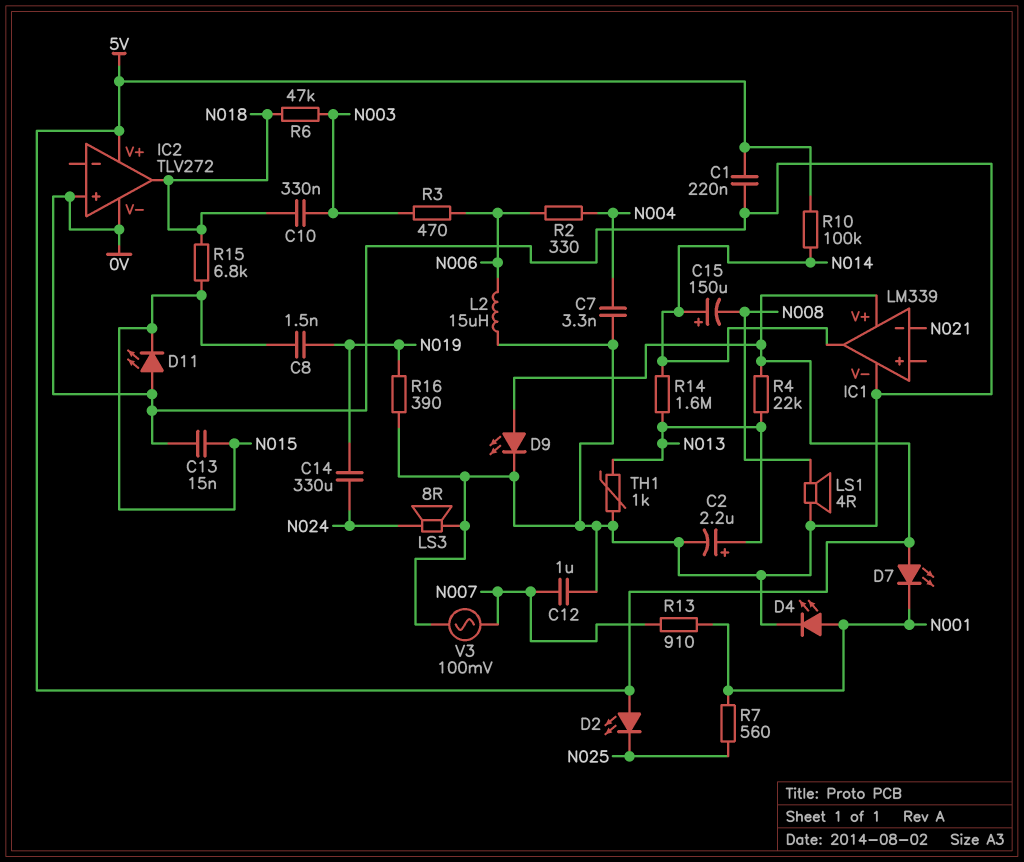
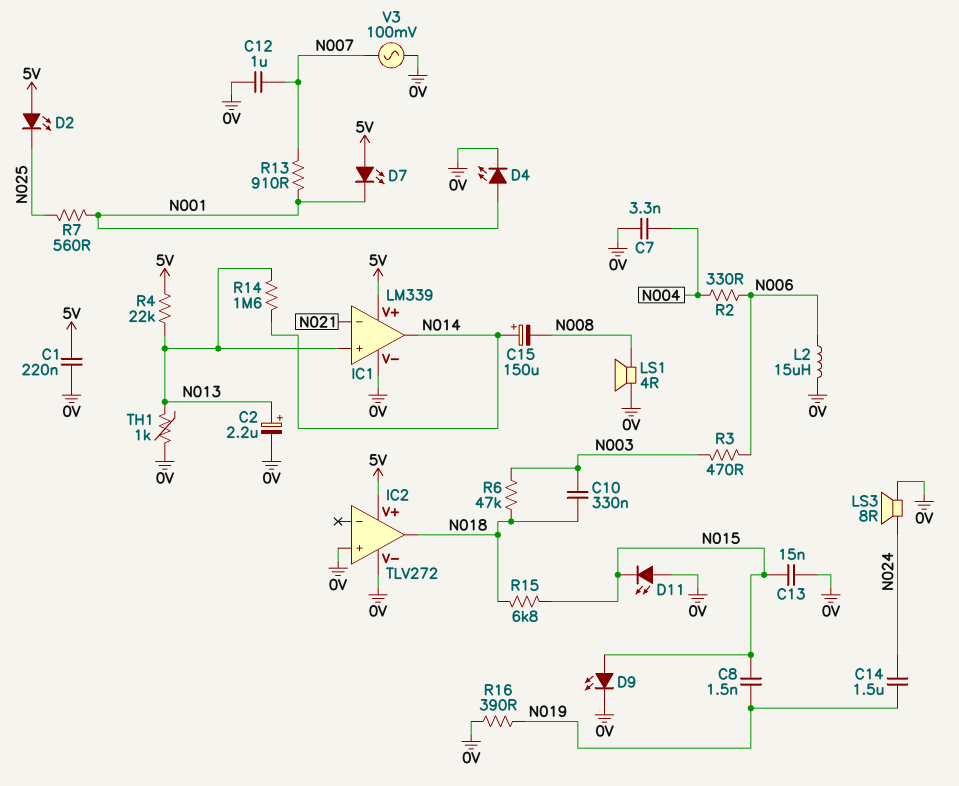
C14: 330uF (N019, N024) -> 1.5uF (N019, N024)
D9: LED (A 5V, K 0V) -> LED (A N015, K 0V)
IC1 pin in+: none -> N013
R10: 100k (5V, N014) -> none

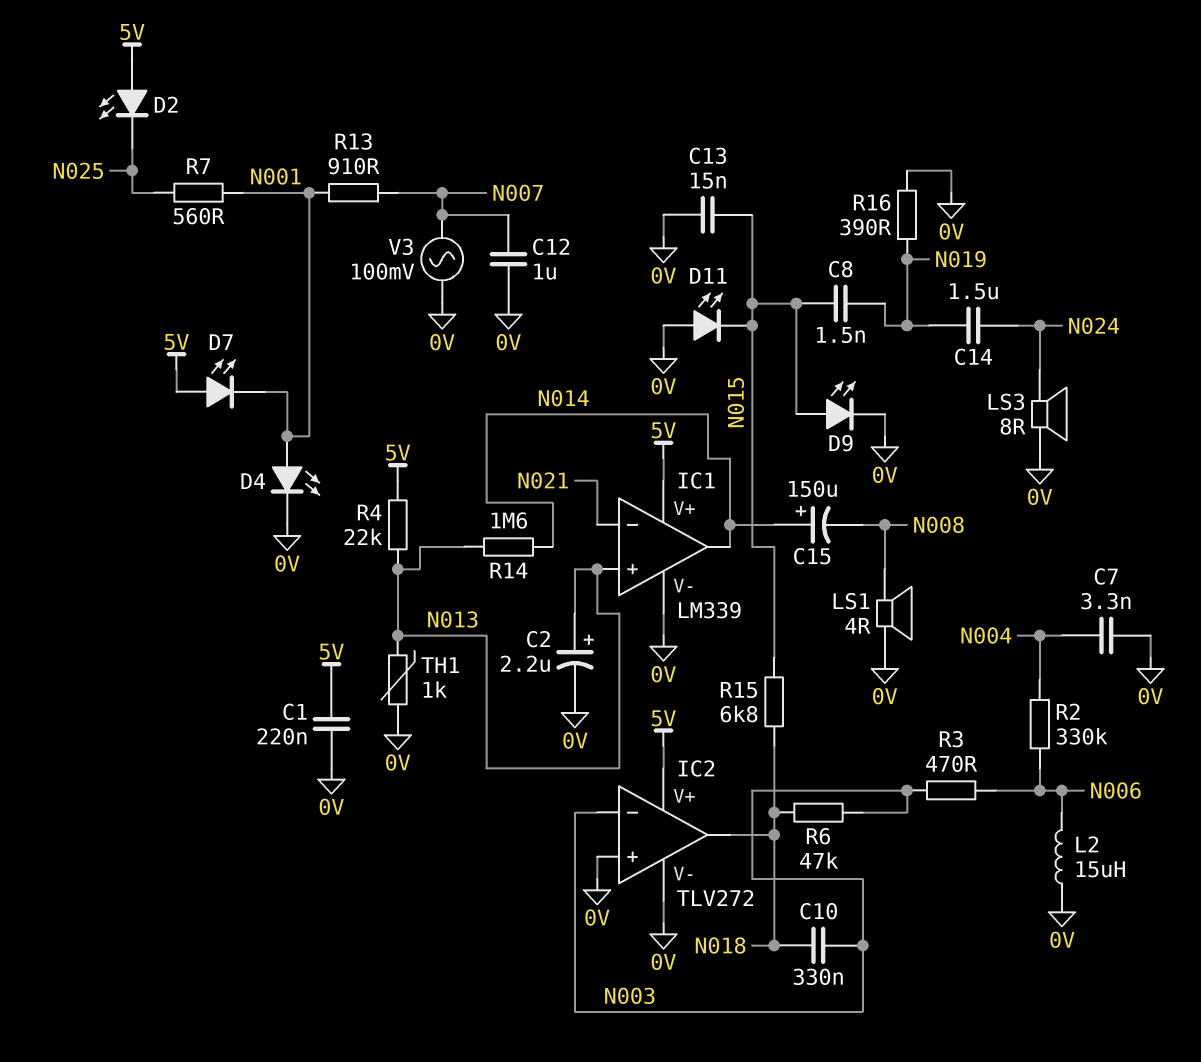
IC2 pin in-: none -> N003
R2: 330 (N004, N006) -> 330k (N004, N006)

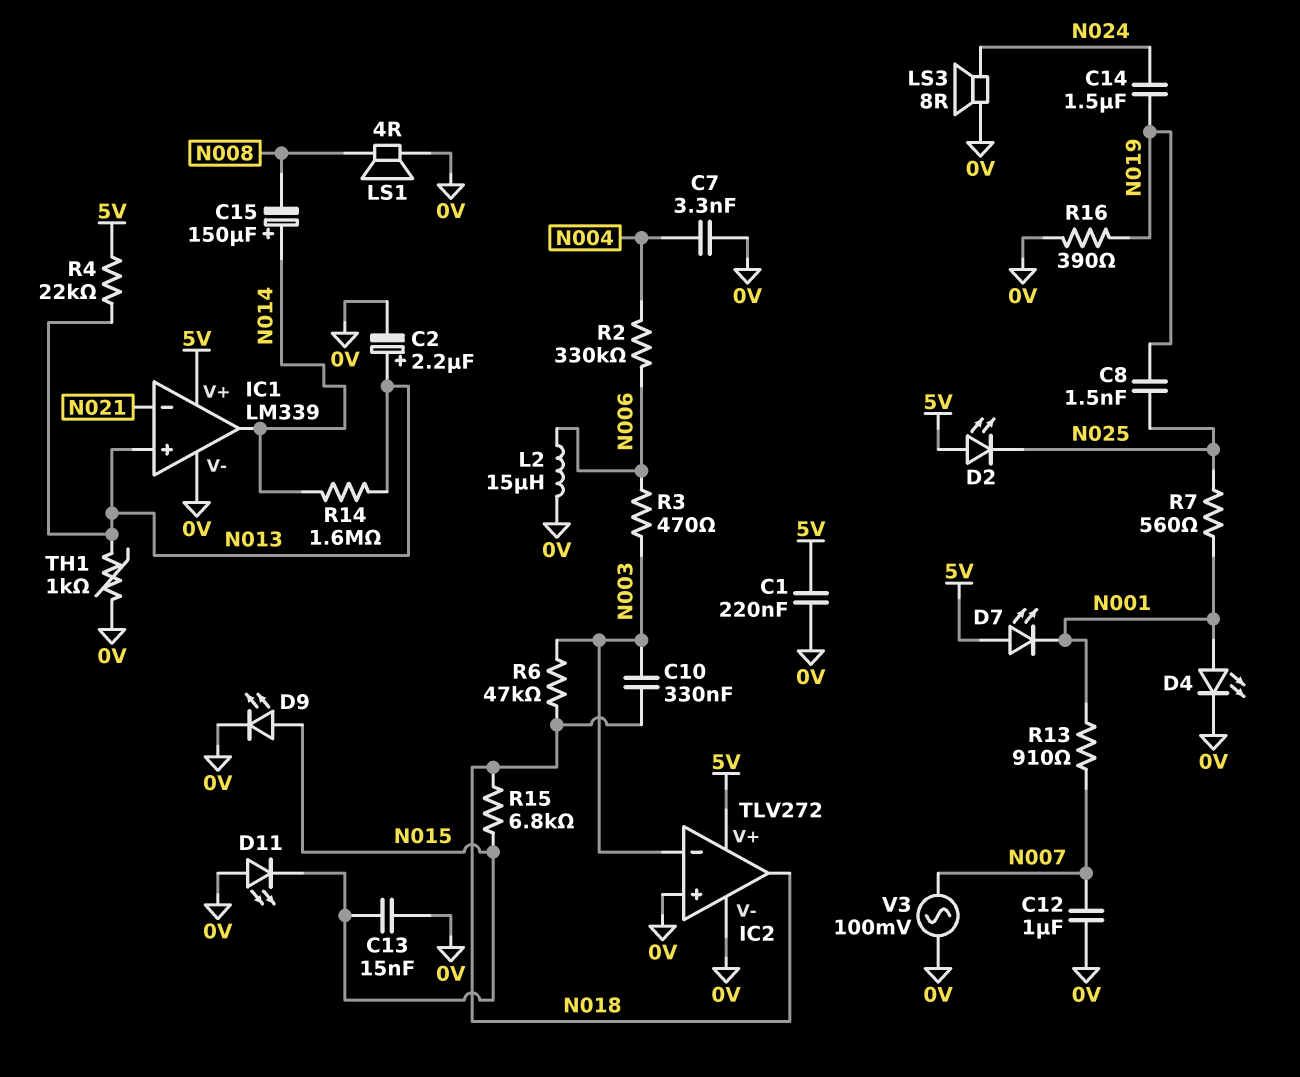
C8: 1.5nF (N015, N019) -> 1.5nF (N019, N025)

